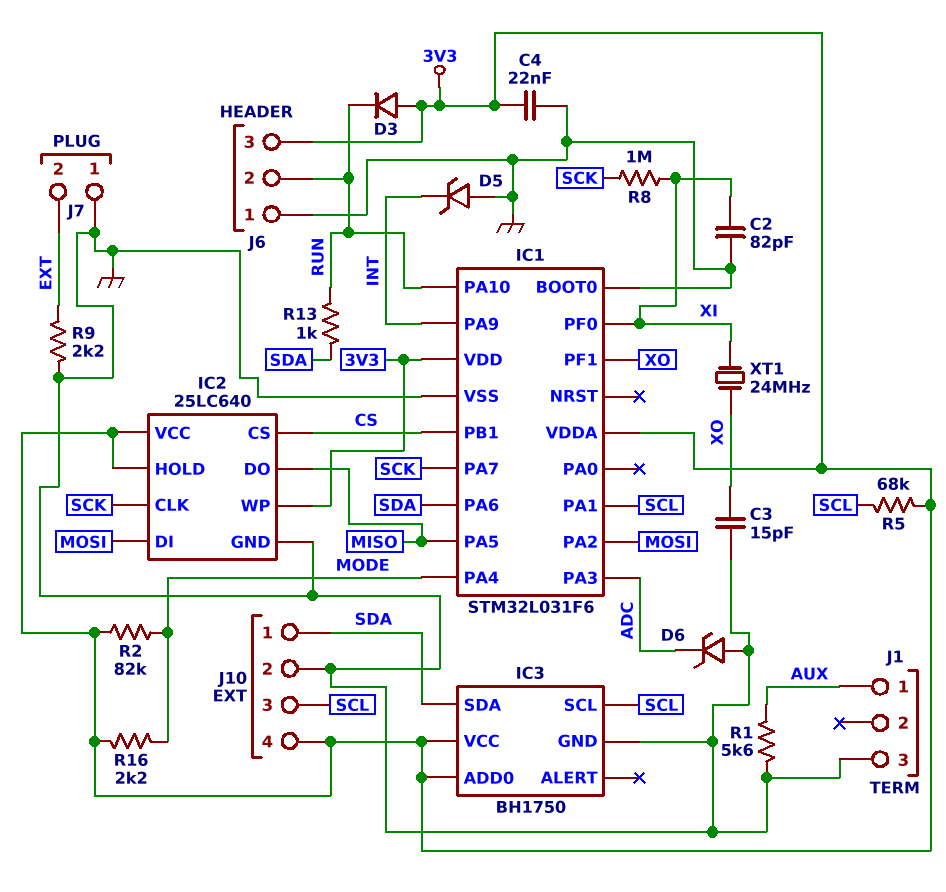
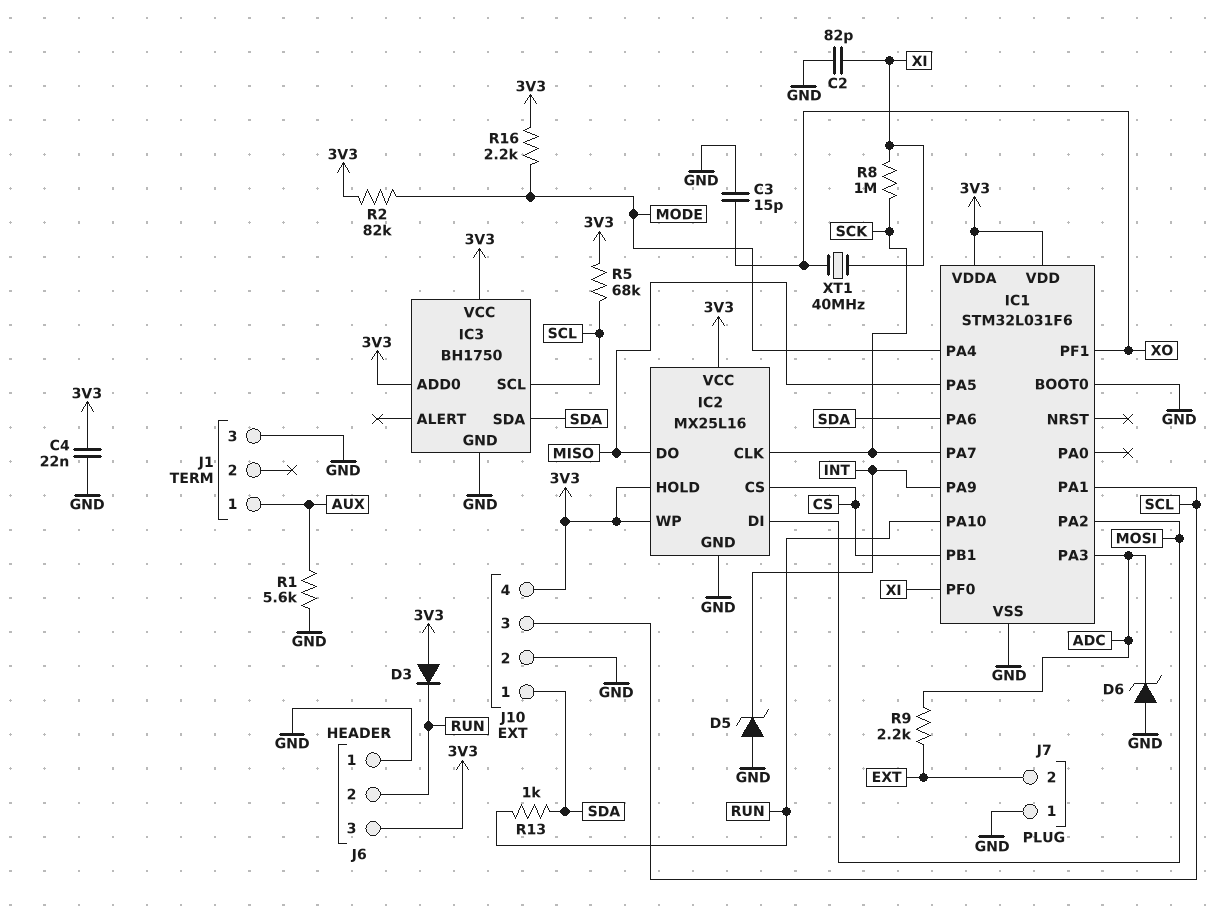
IC2: 25LC640 -> MX25L16
R9: 2.2k (EXT, GND) -> 2.2k (ADC, EXT)
XT1: 24MHz (XI, XO) -> 40MHz (XI, XO)

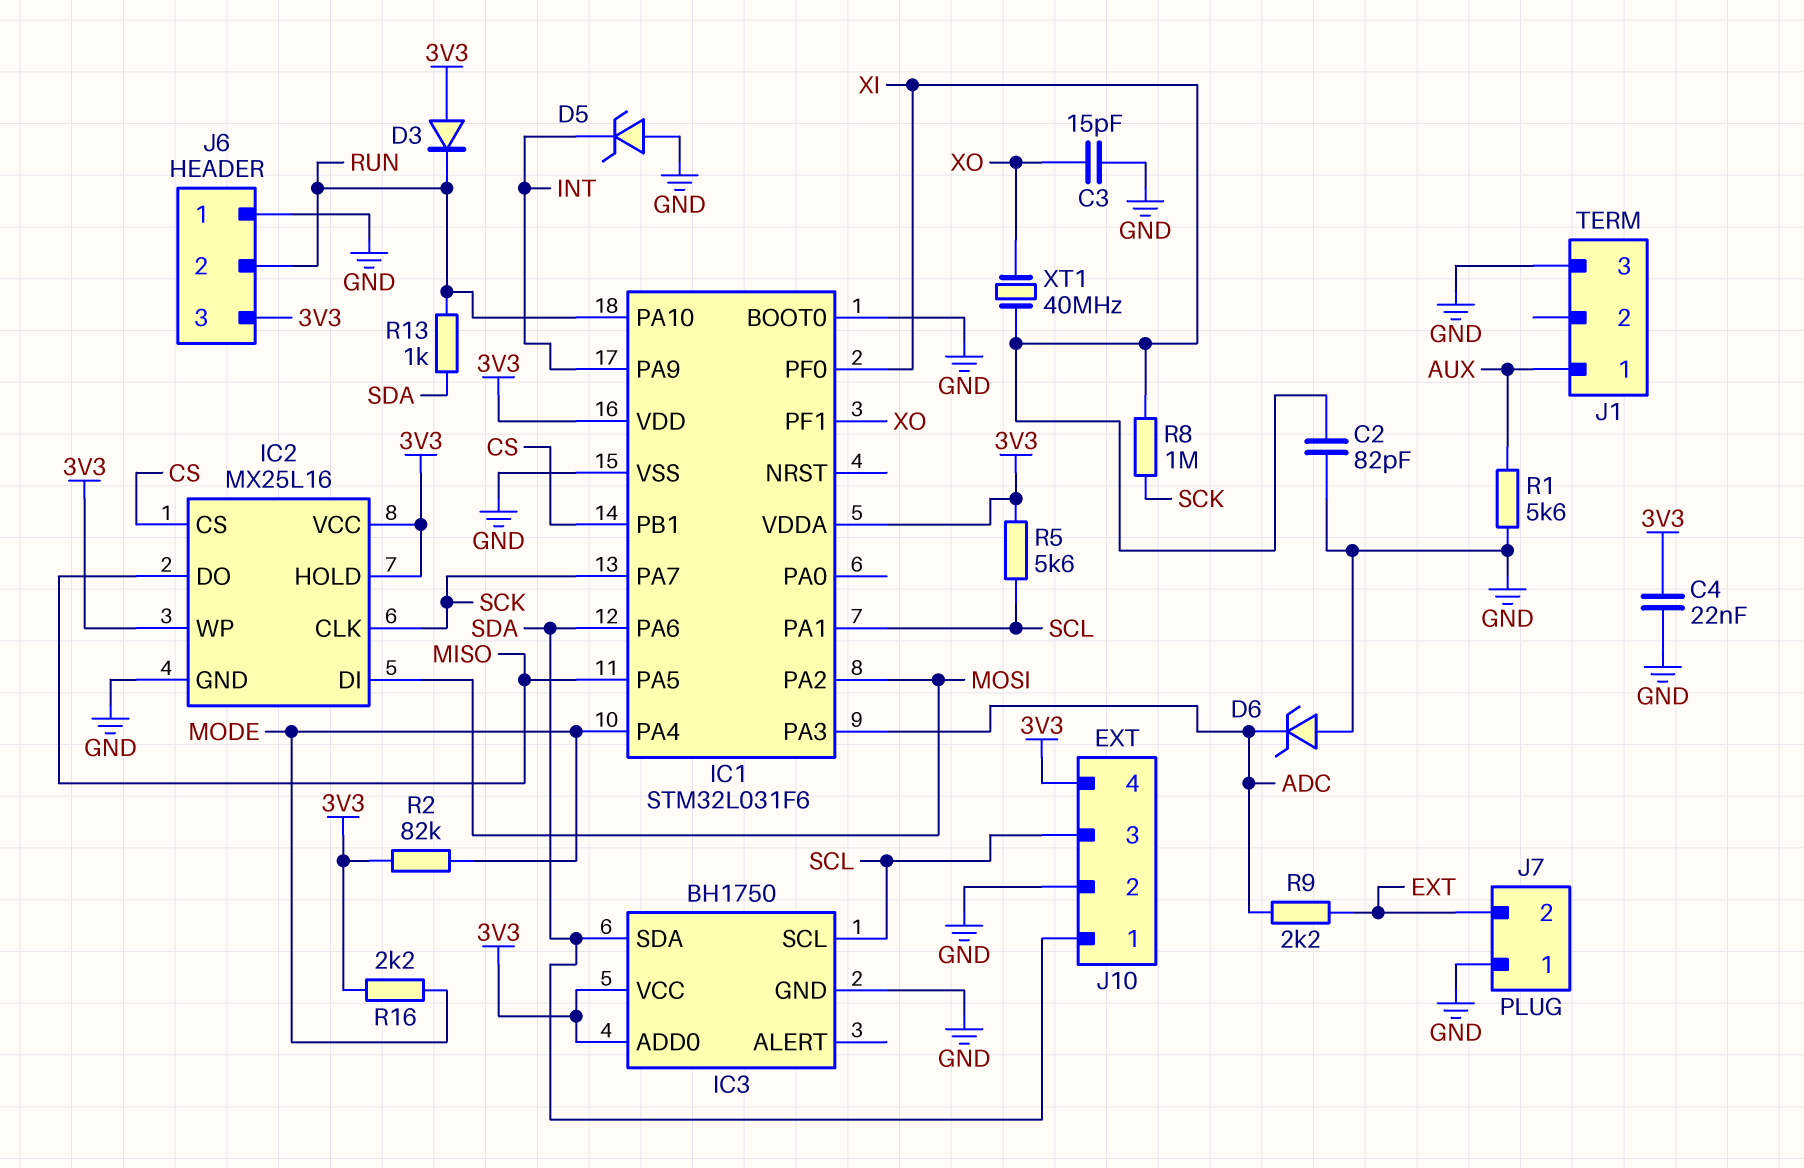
R5: 68k (3V3, SCL) -> 5.6k (3V3, SCL)

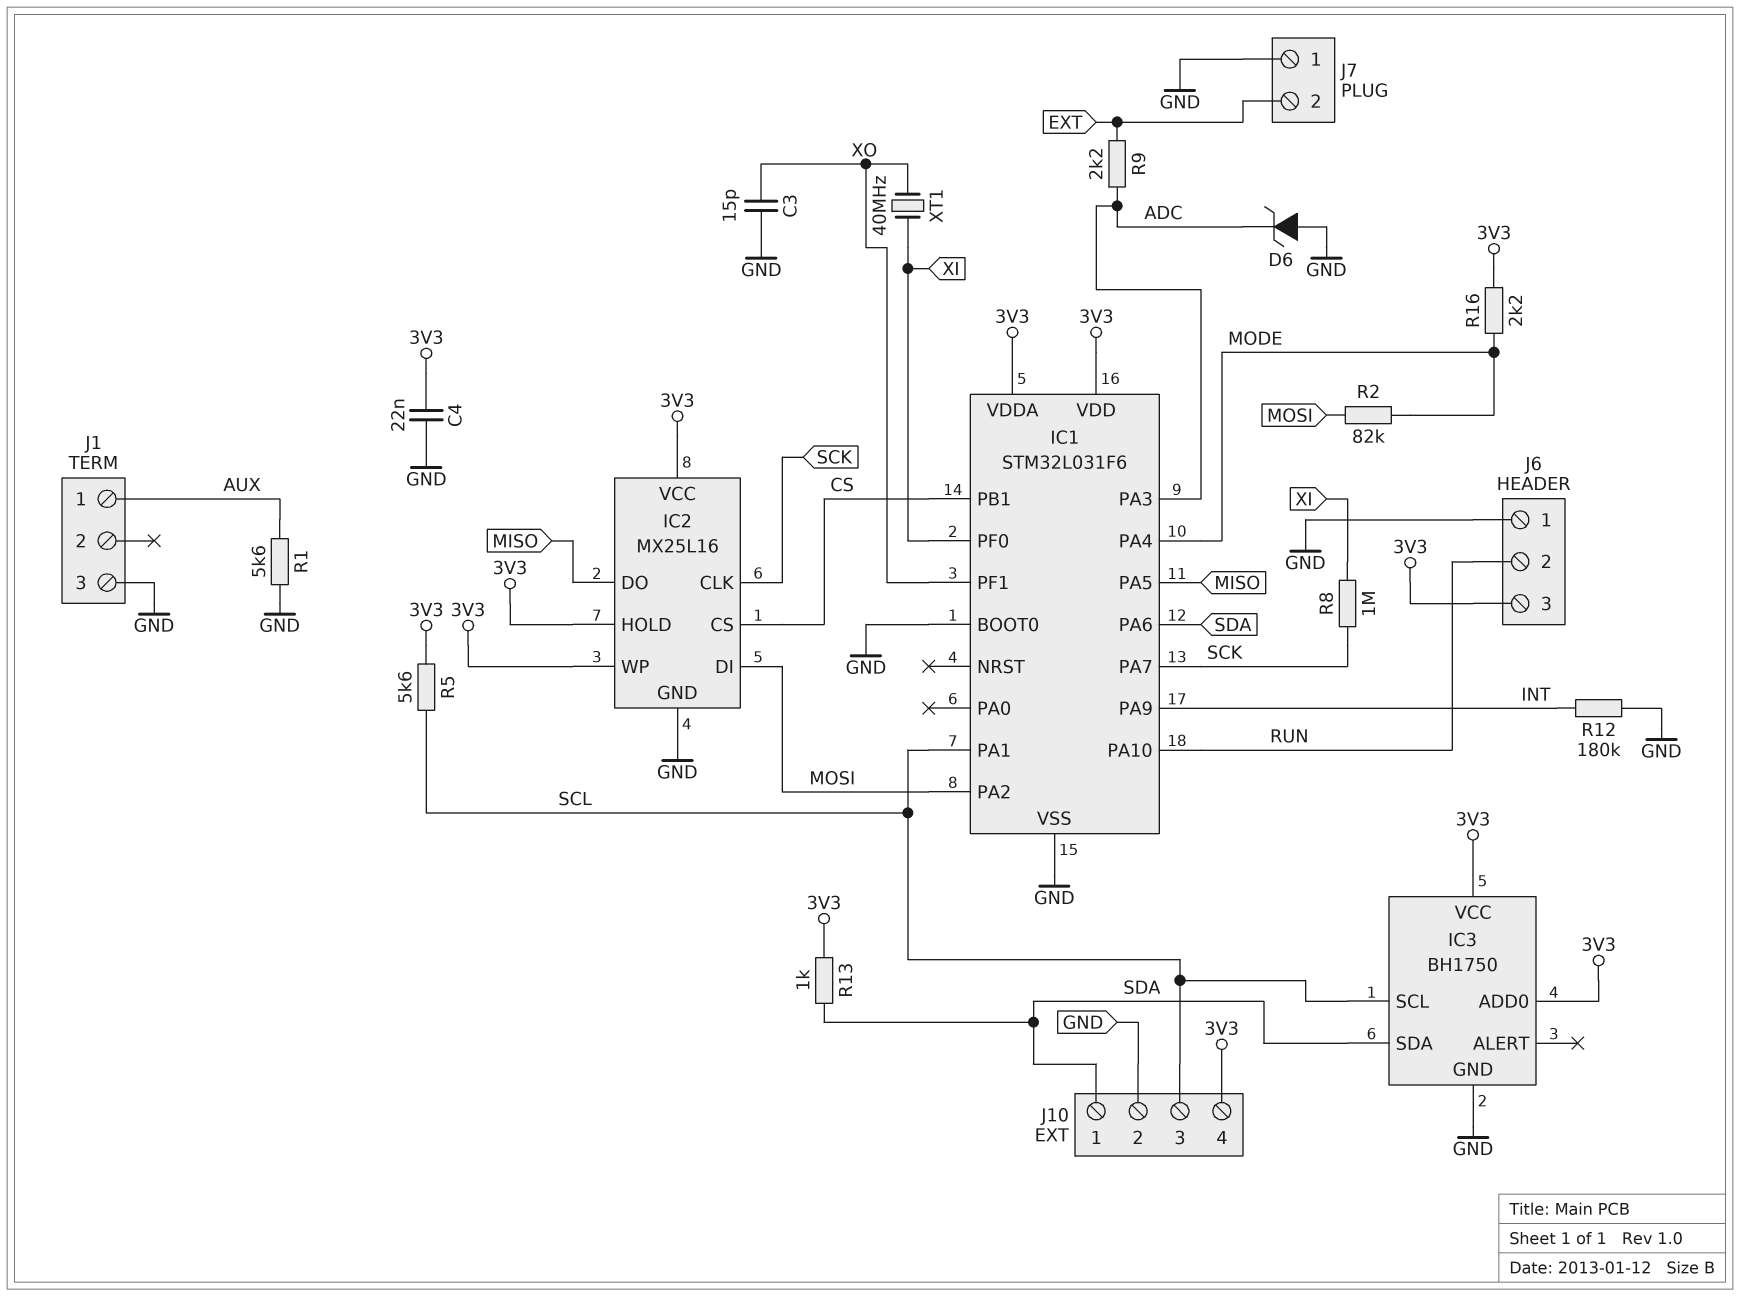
C2: 82pF (GND, XI) -> none
D3: diode (A 3V3, K RUN) -> none
D5: zener (A GND, K INT) -> none
R2: 82k (3V3, MODE) -> 82k (MODE, MOSI)
R12: none -> 180k (GND, INT)
R13: 1k (RUN, SDA) -> 1k (3V3, SDA)

